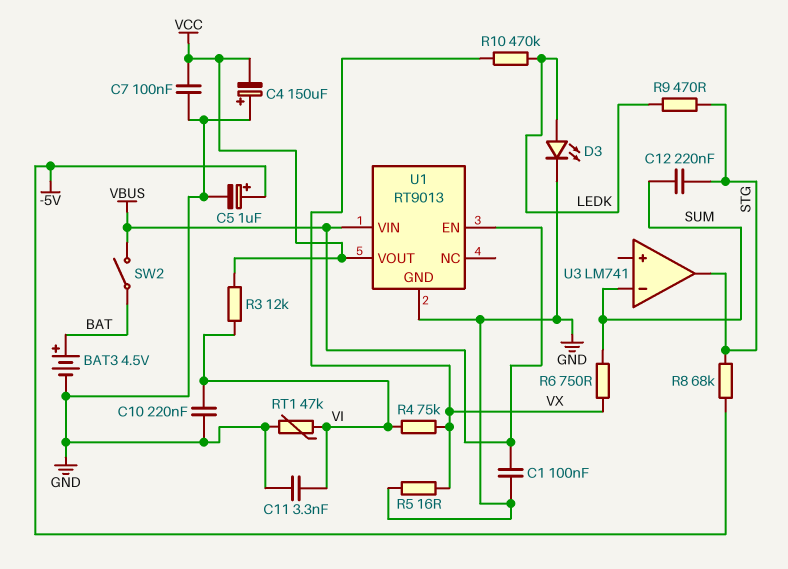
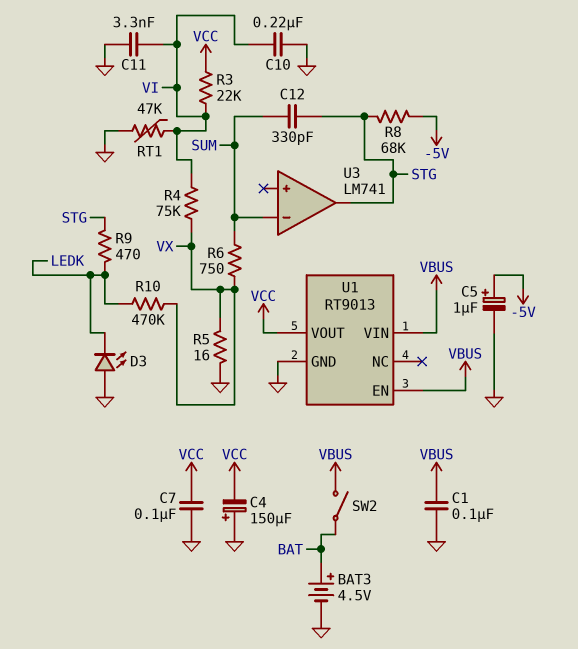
C12: 220nF (STG, SUM) -> 330pF (STG, SUM)
D3: LED (A LEDK, K GND) -> LED (A GND, K LEDK)
R3: 12k (VCC, VI) -> 22k (VCC, VI)

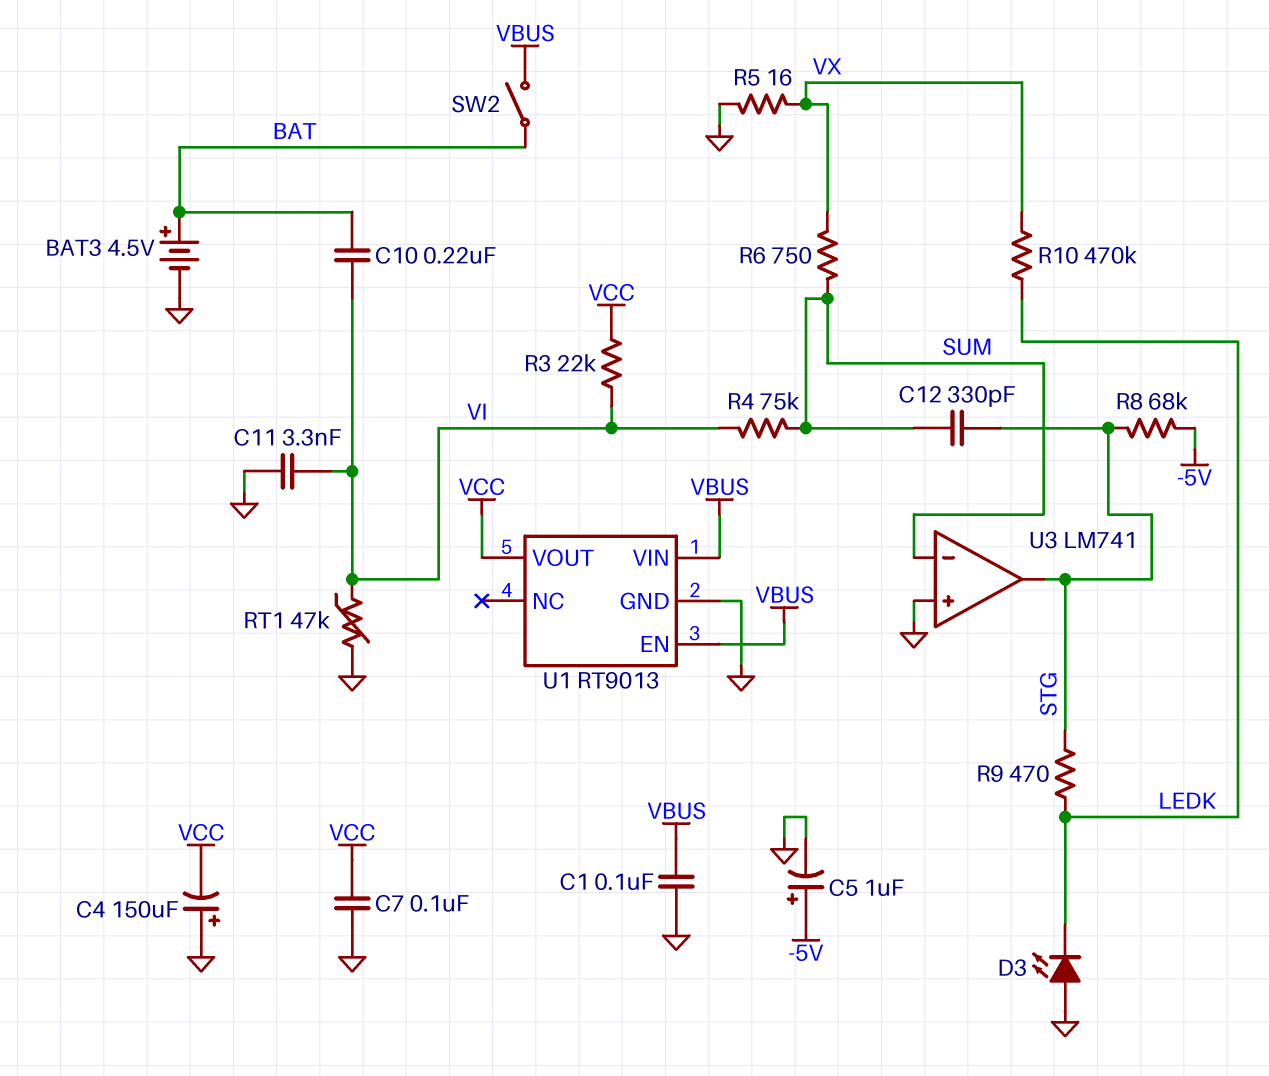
C10: 220nF (GND, VI) -> 220nF (BAT, VI)
R4: 75k (VI, VX) -> 75k (SUM, VI)
U3 pin in+: none -> GND

